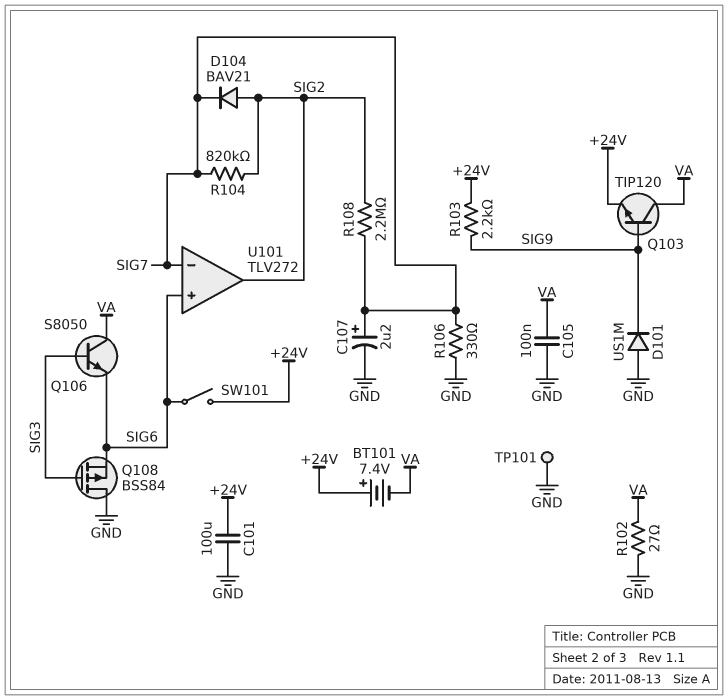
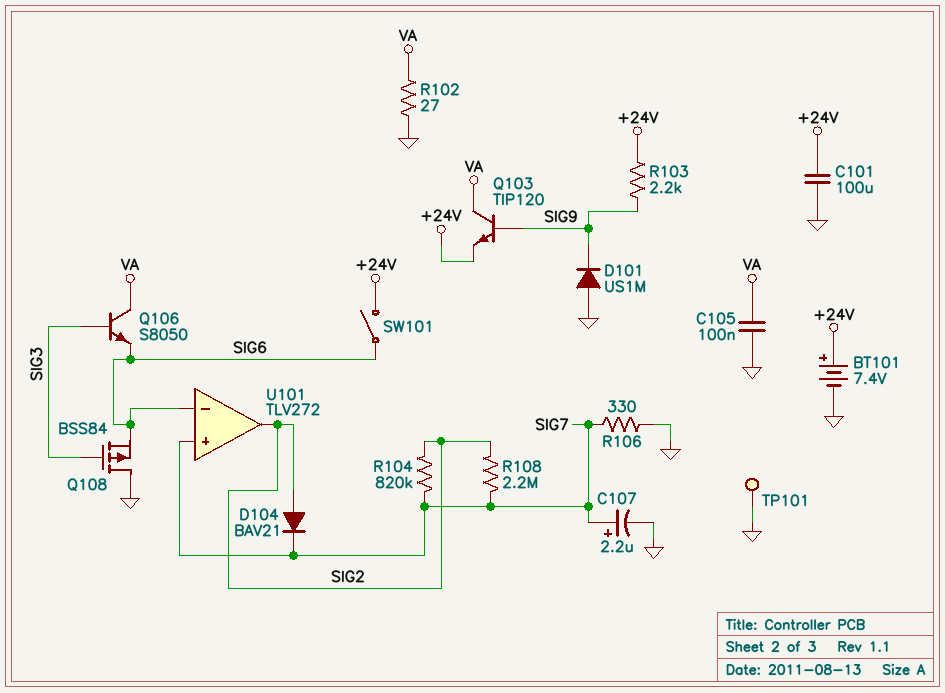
BT101: 7.4V (plus +24V, minus VA) -> 7.4V (plus +24V, minus GND)
U101 pin in+: SIG6 -> SIG7
U101 pin in-: SIG7 -> SIG6

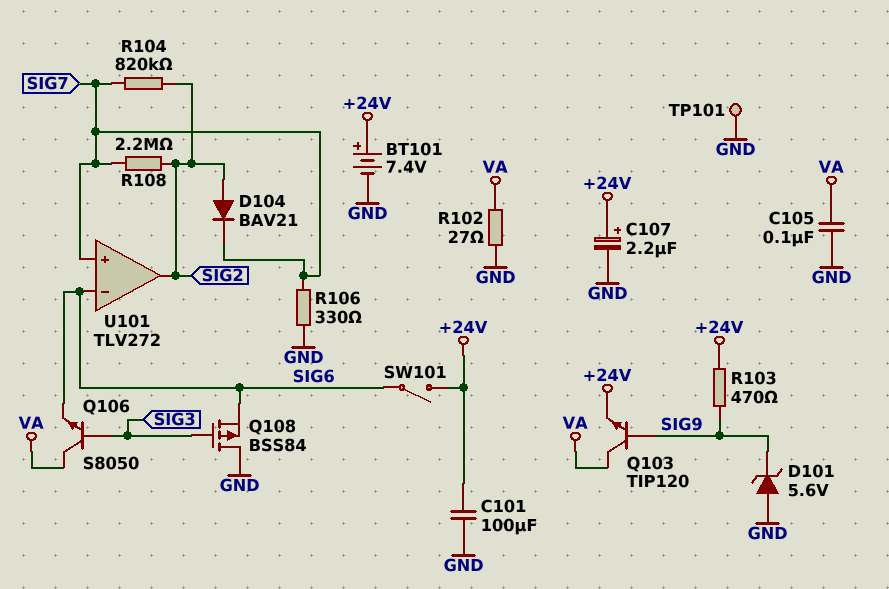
C107: 2.2uF (plus SIG7, minus GND) -> 2.2uF (plus +24V, minus GND)
D101: diode US1M (A GND, K SIG9) -> zener 5.6V (A GND, K SIG9)
R103: 2.2k (+24V, SIG9) -> 470 (+24V, SIG9)

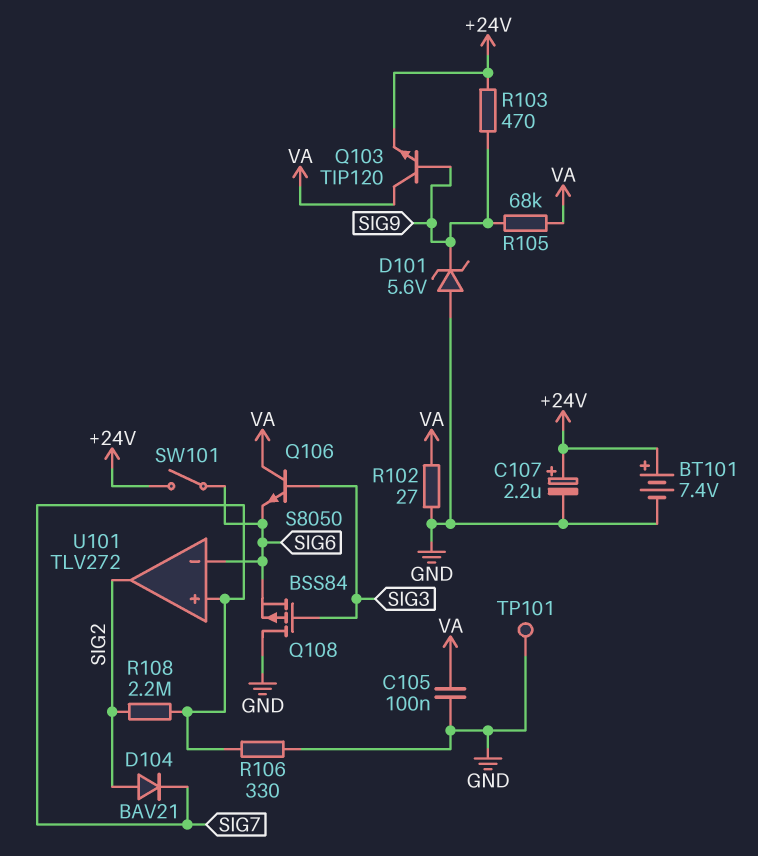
C101: 100uF (+24V, GND) -> none
R104: 820k (SIG2, SIG7) -> none
R105: none -> 68k (SIG9, VA)

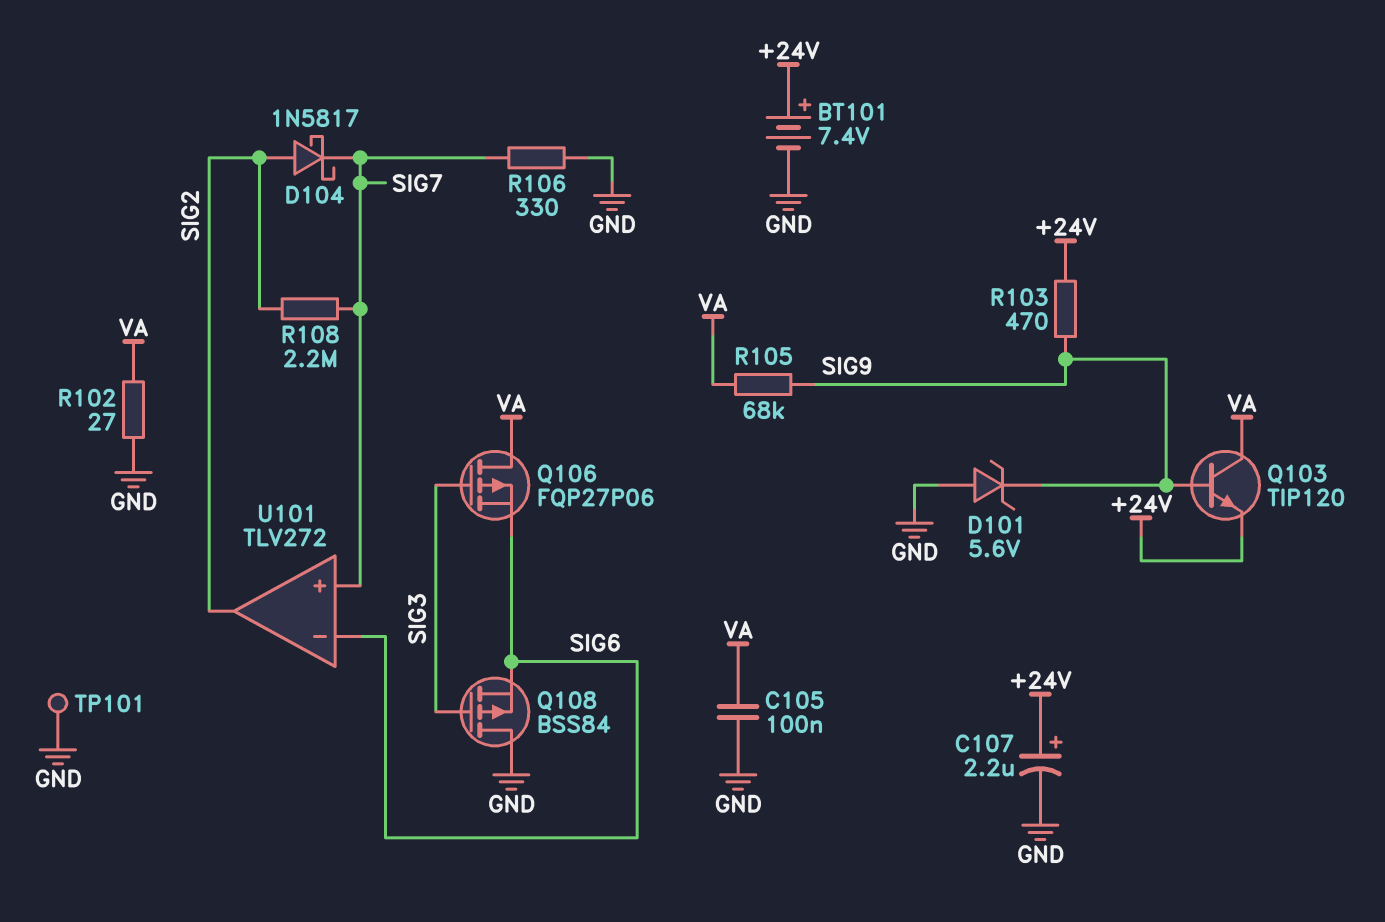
D104: diode BAV21 (A SIG2, K SIG7) -> schottky 1N5817 (A SIG2, K SIG7)
Q106: NPN S8050 (B SIG3, C VA, E SIG6) -> PMOS FQP27P06 (G SIG3, D VA, S SIG6)
SW101: switch (+24V, SIG6) -> none

